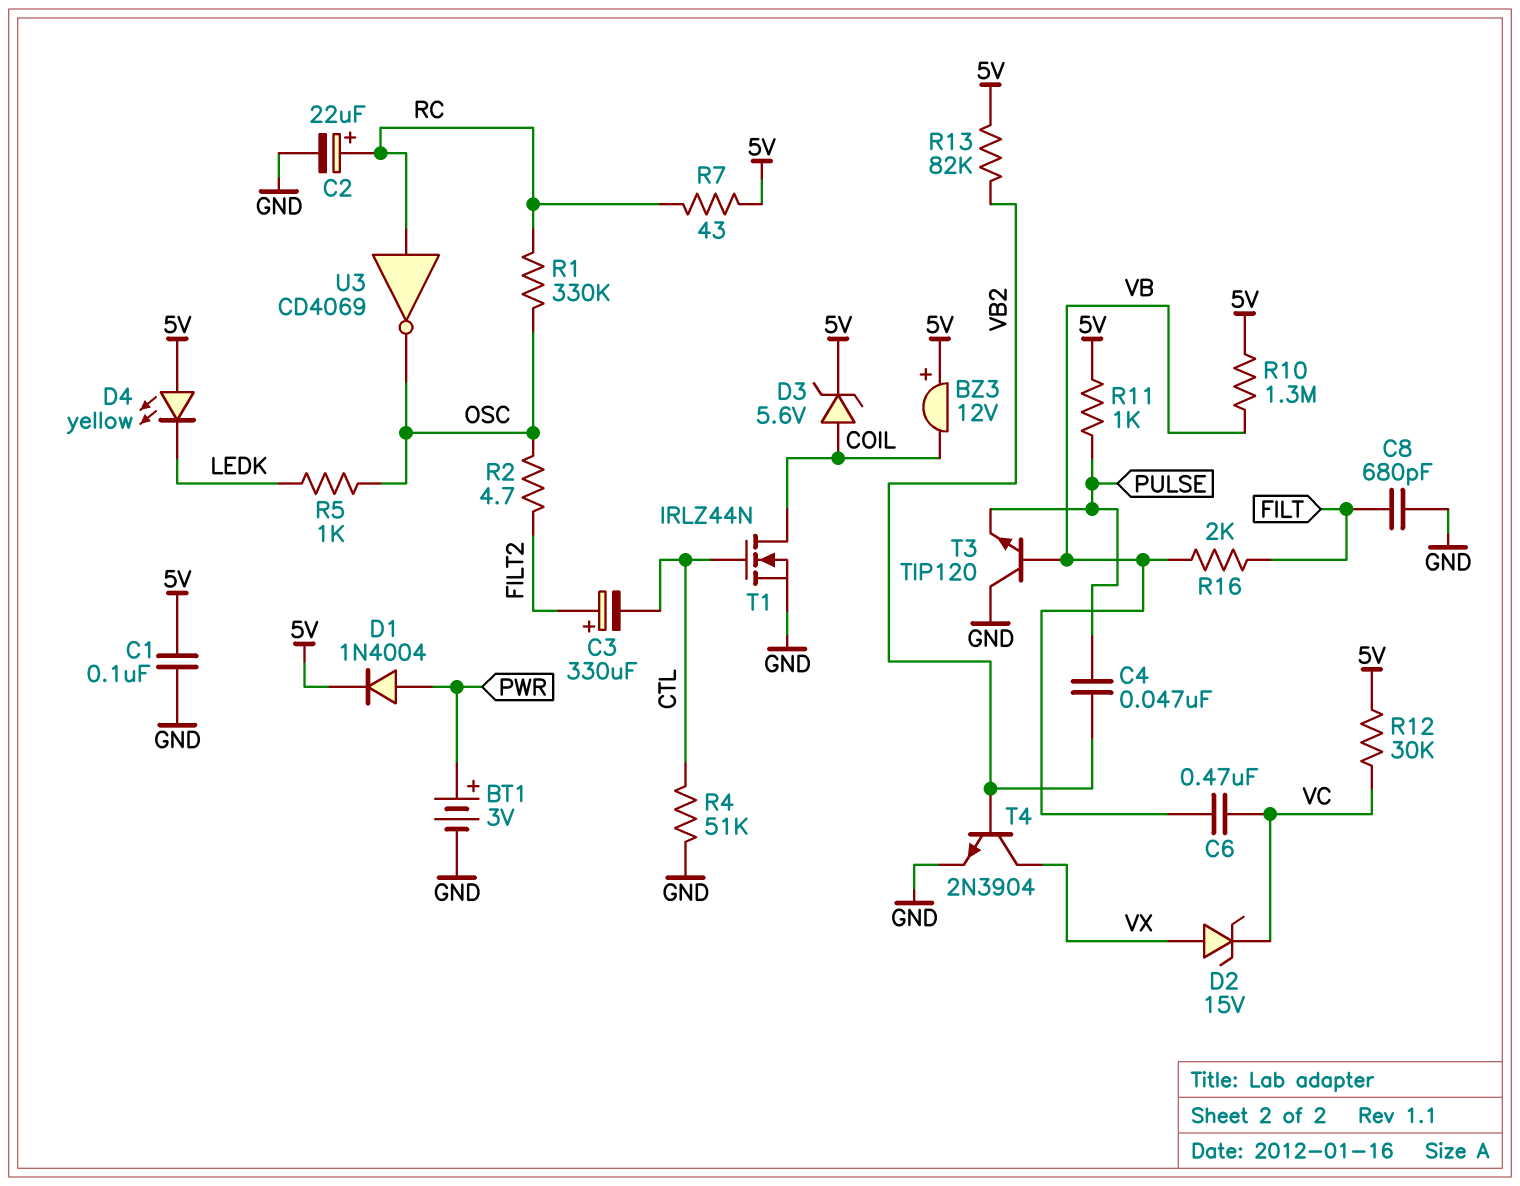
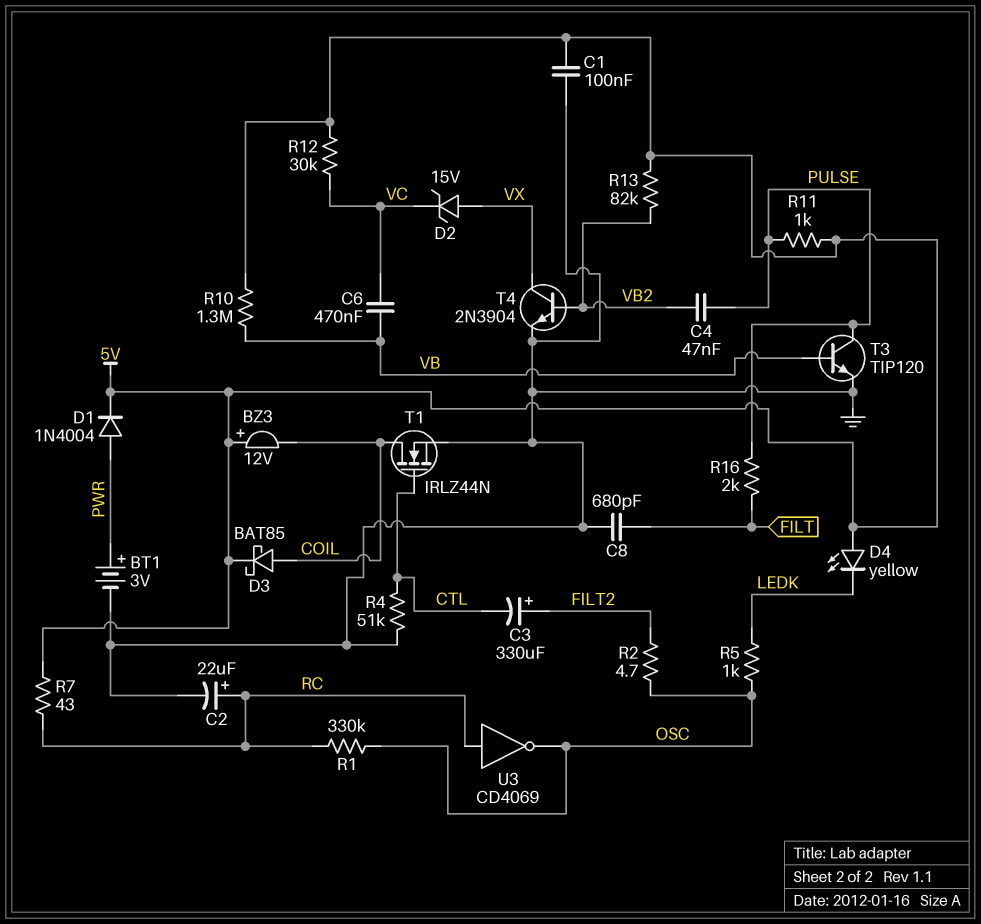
D3: zener 5.6V (A COIL, K 5V) -> schottky BAT85 (A COIL, K 5V)
R16: 2k (FILT, VB) -> 2k (FILT, PULSE)
T3: NPN TIP120 (B VB, C GND, E PULSE) -> NPN TIP120 (B VB, C PULSE, E GND)

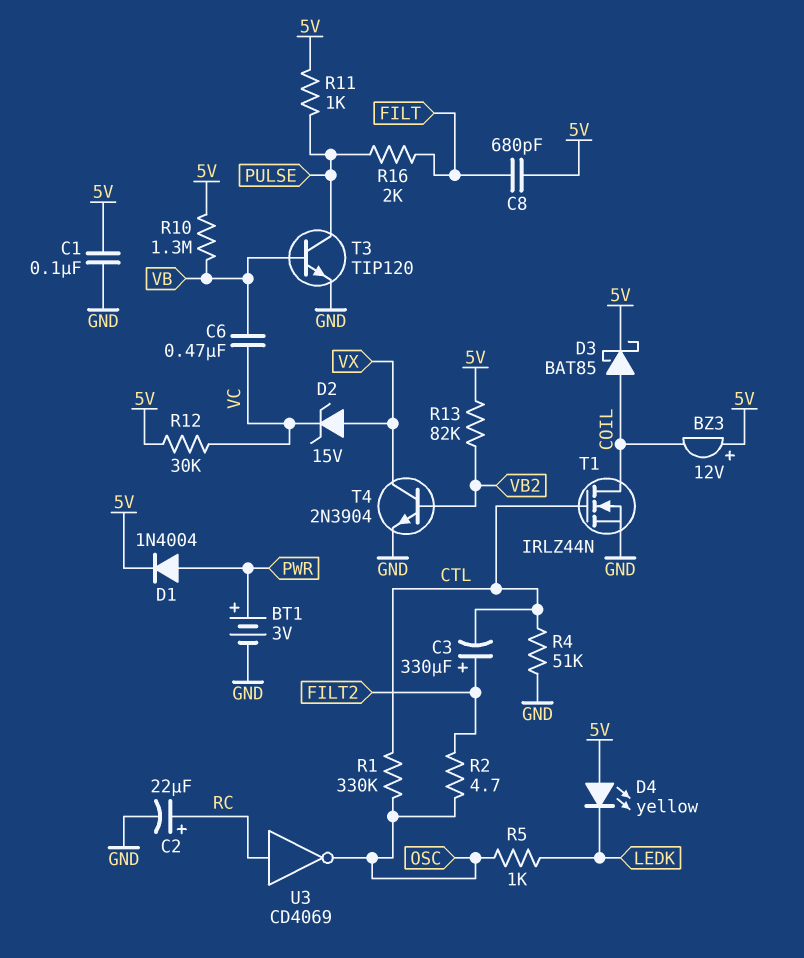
C4: 47nF (PULSE, VB2) -> none
C8: 680pF (FILT, GND) -> 680pF (5V, FILT)
R1: 330k (OSC, RC) -> 330k (CTL, OSC)
R7: 43 (5V, RC) -> none

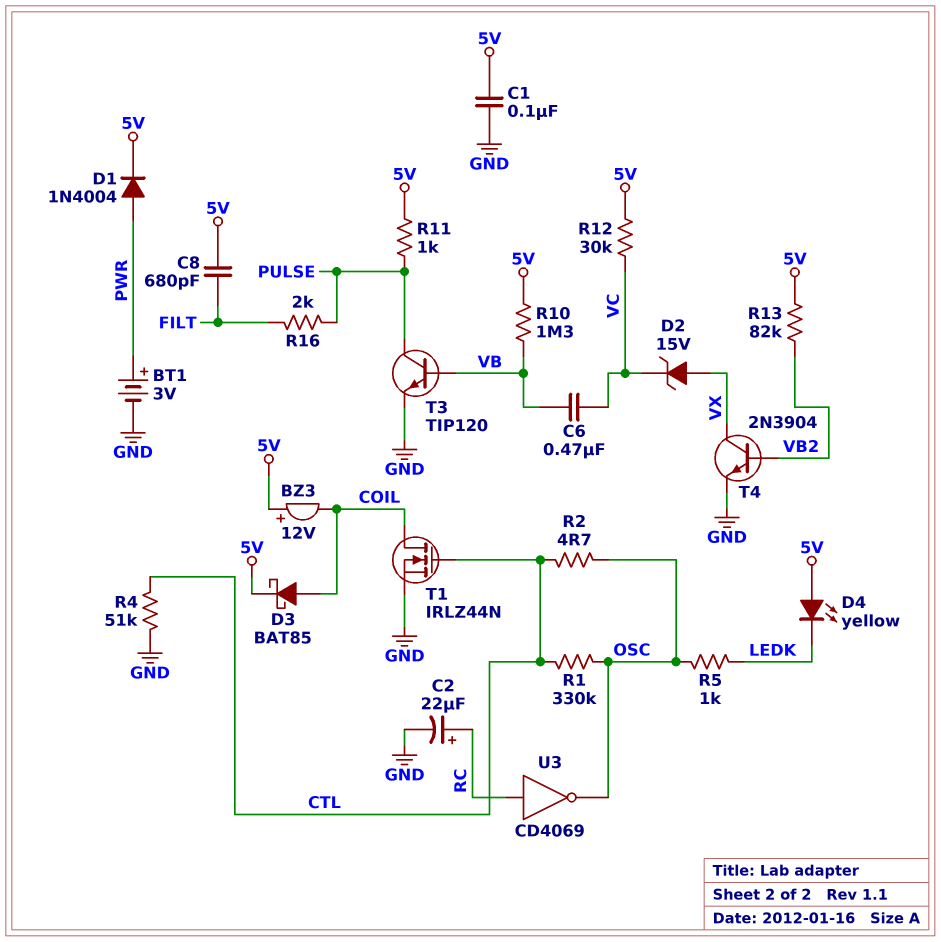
C3: 330uF (plus FILT2, minus CTL) -> none
R2: 4.7 (FILT2, OSC) -> 4.7 (CTL, OSC)

